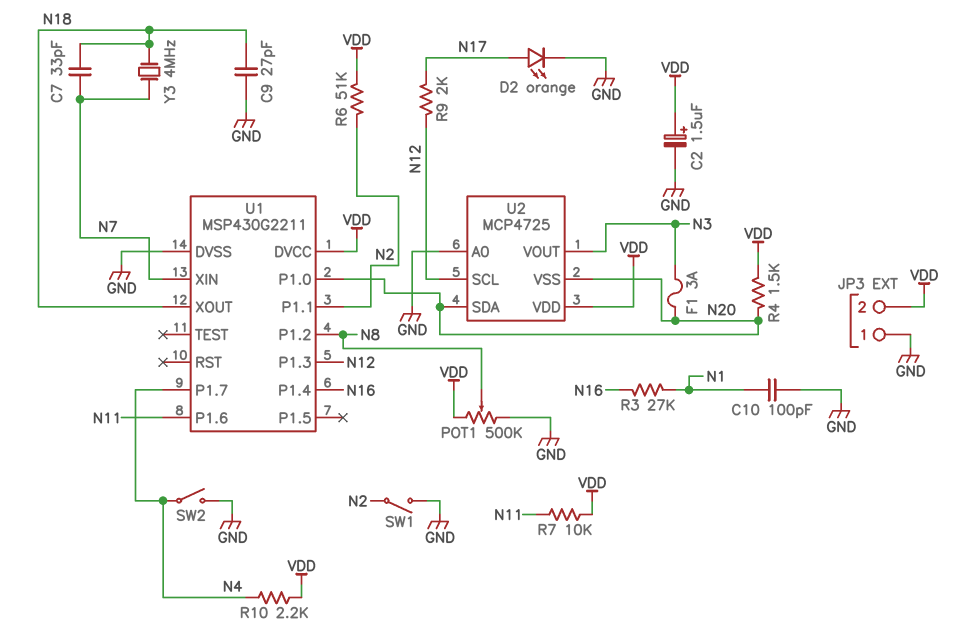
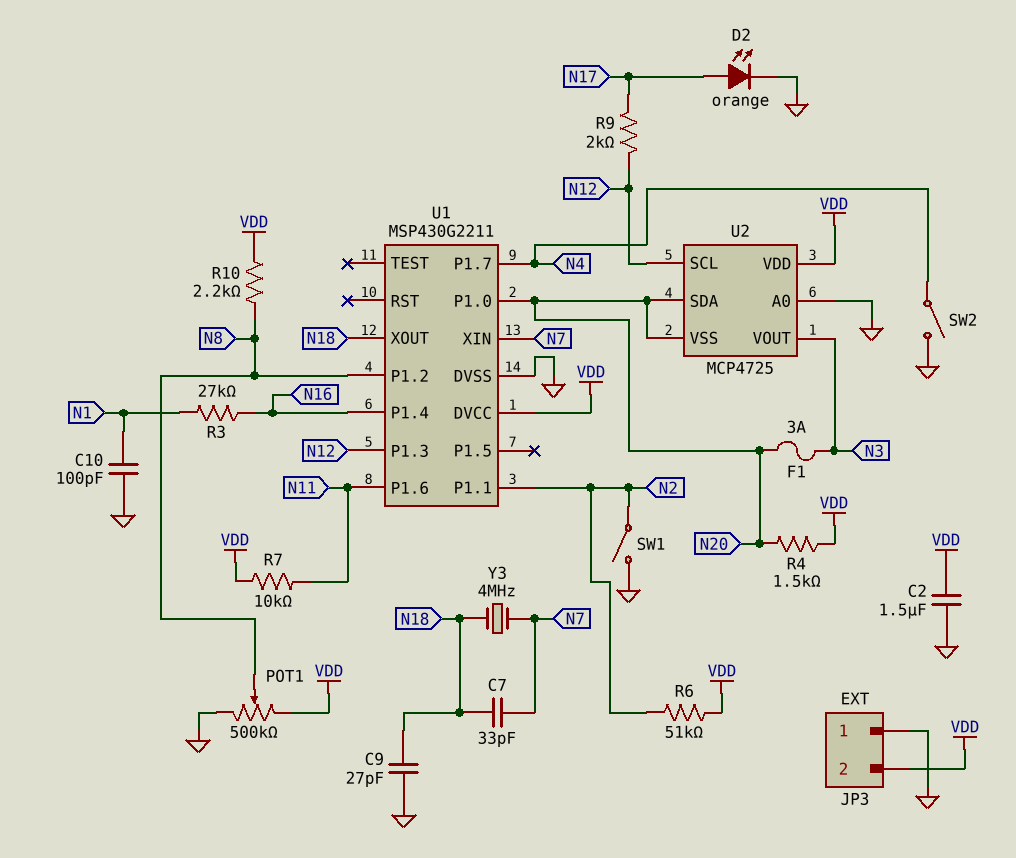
C2: 1.5uF (plus VDD, minus GND) -> 1.5uF (GND, VDD)
R10: 2.2k (N4, VDD) -> 2.2k (N8, VDD)

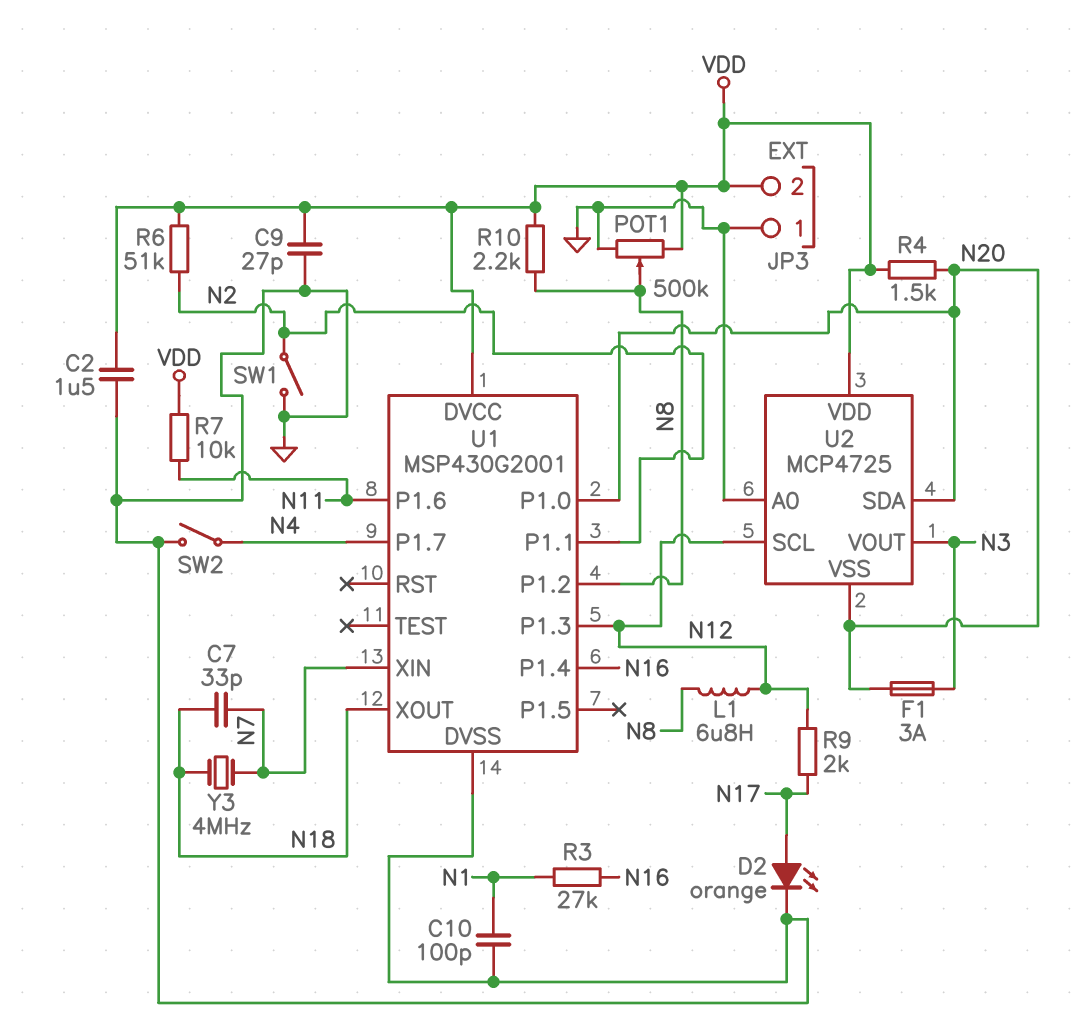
C9: 27pF (GND, N18) -> 27pF (GND, VDD)
L1: none -> 6.8uH (N8, N12)
U1: MSP430G2211 -> MSP430G2001

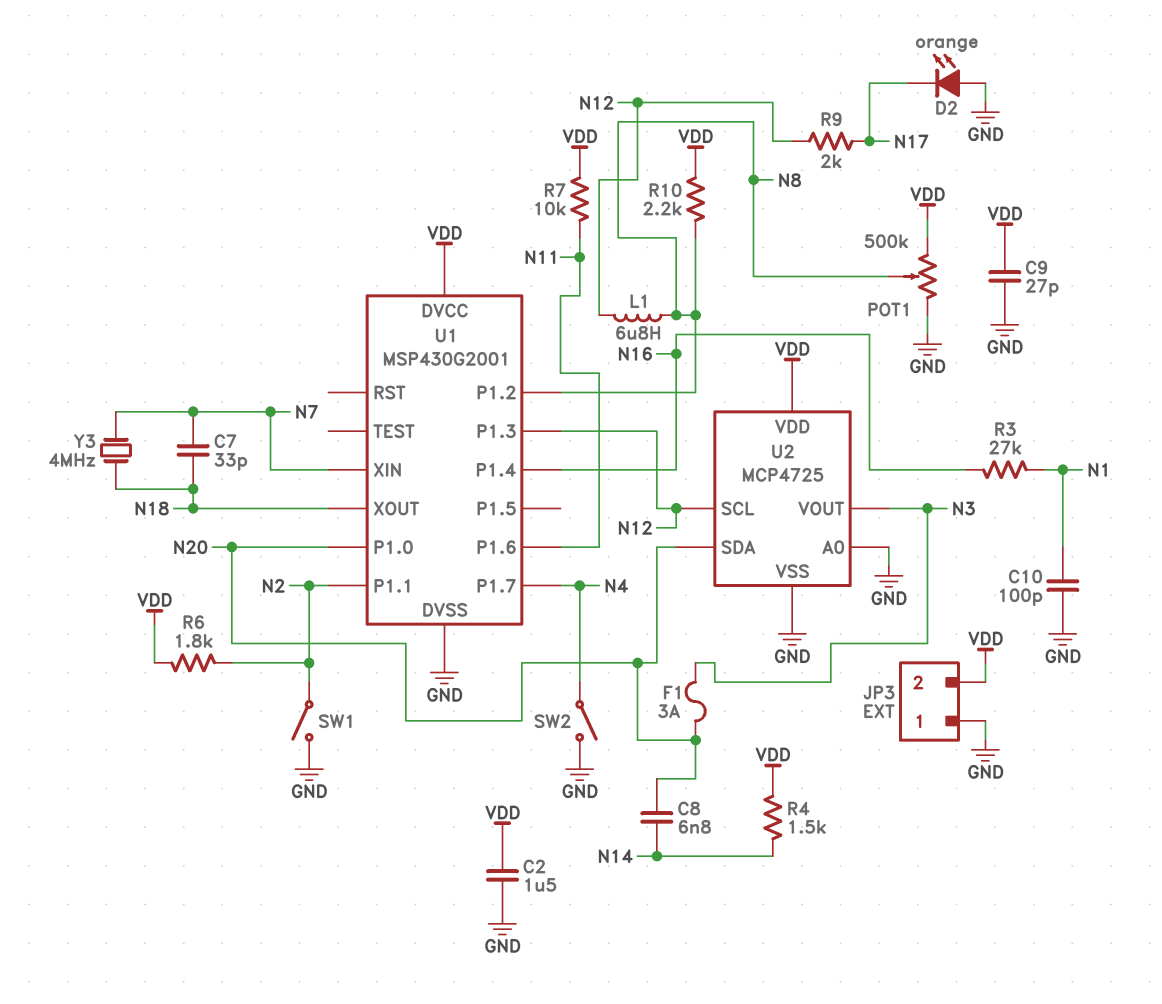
C8: none -> 6.8nF (N14, N20)
D2: LED orange (A N17, K GND) -> LED orange (A GND, K N17)
R4: 1.5k (N20, VDD) -> 1.5k (N14, VDD)
R6: 51k (N2, VDD) -> 1.8k (N2, VDD)
U2 pin VSS: N20 -> GND

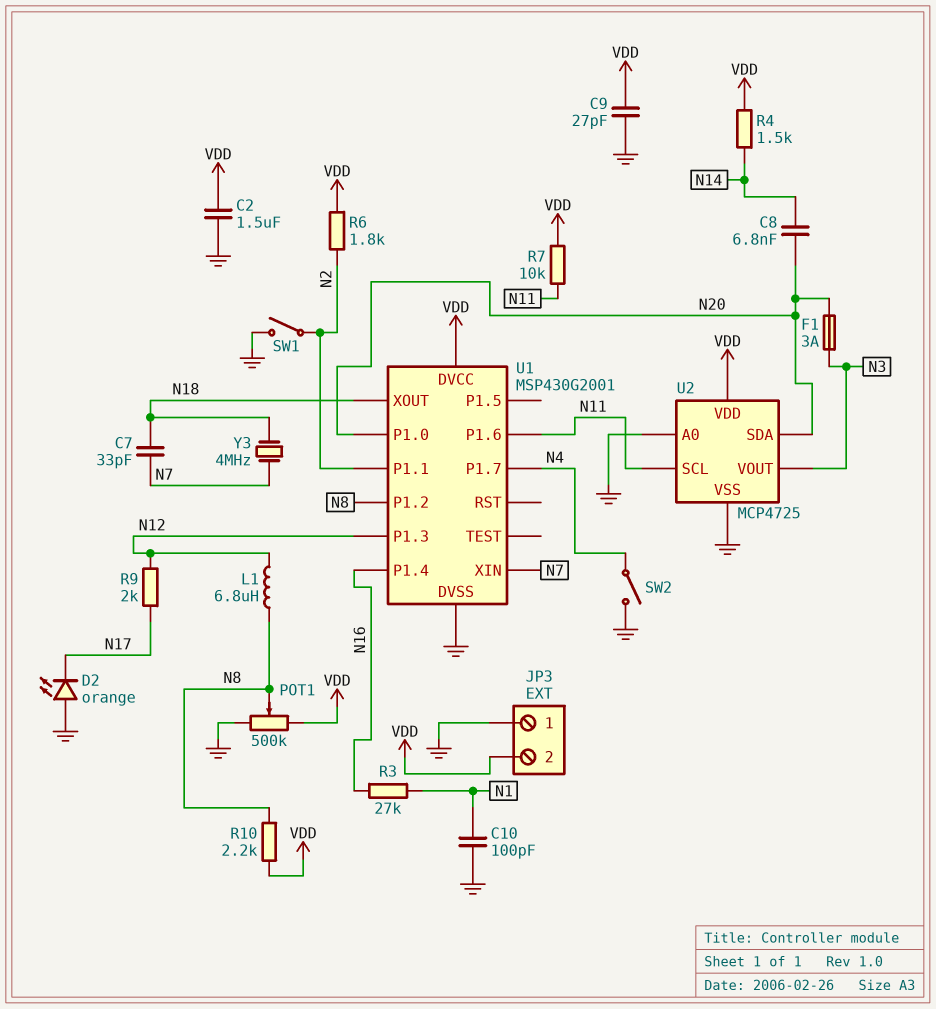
U2 pin SCL: N12 -> N11

